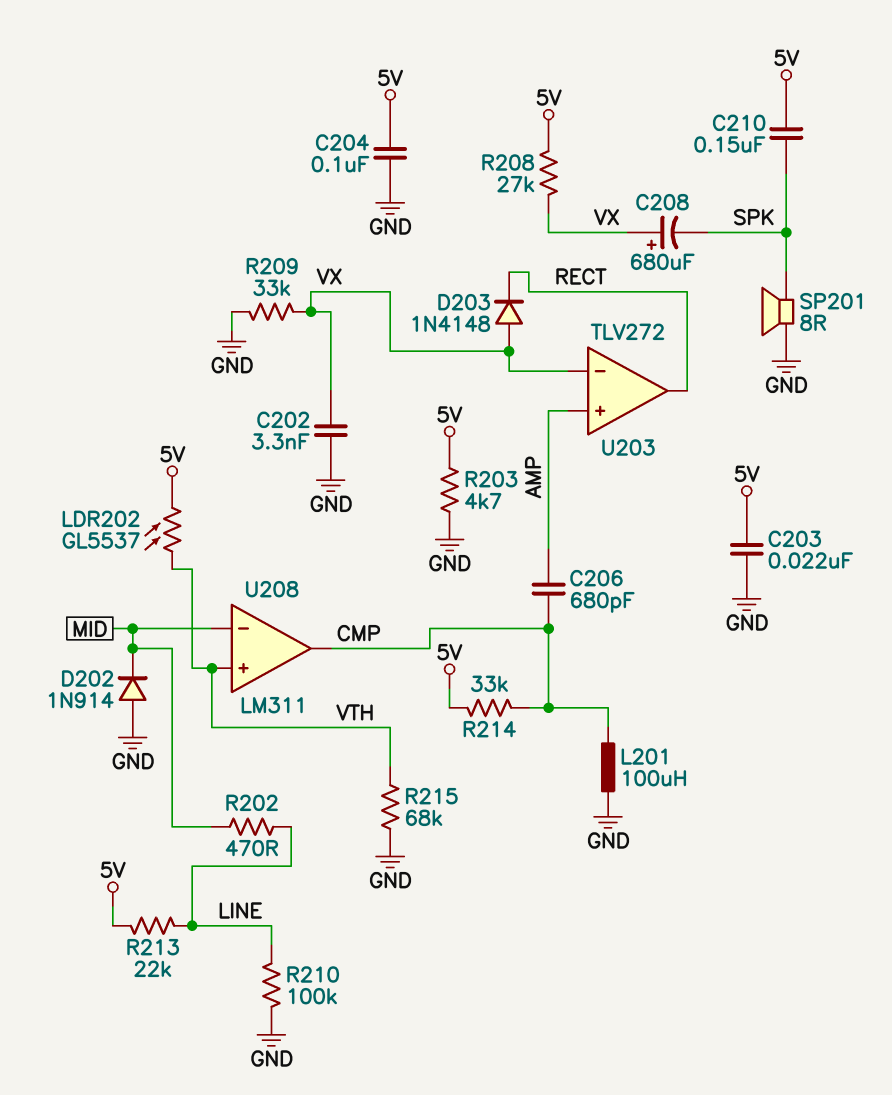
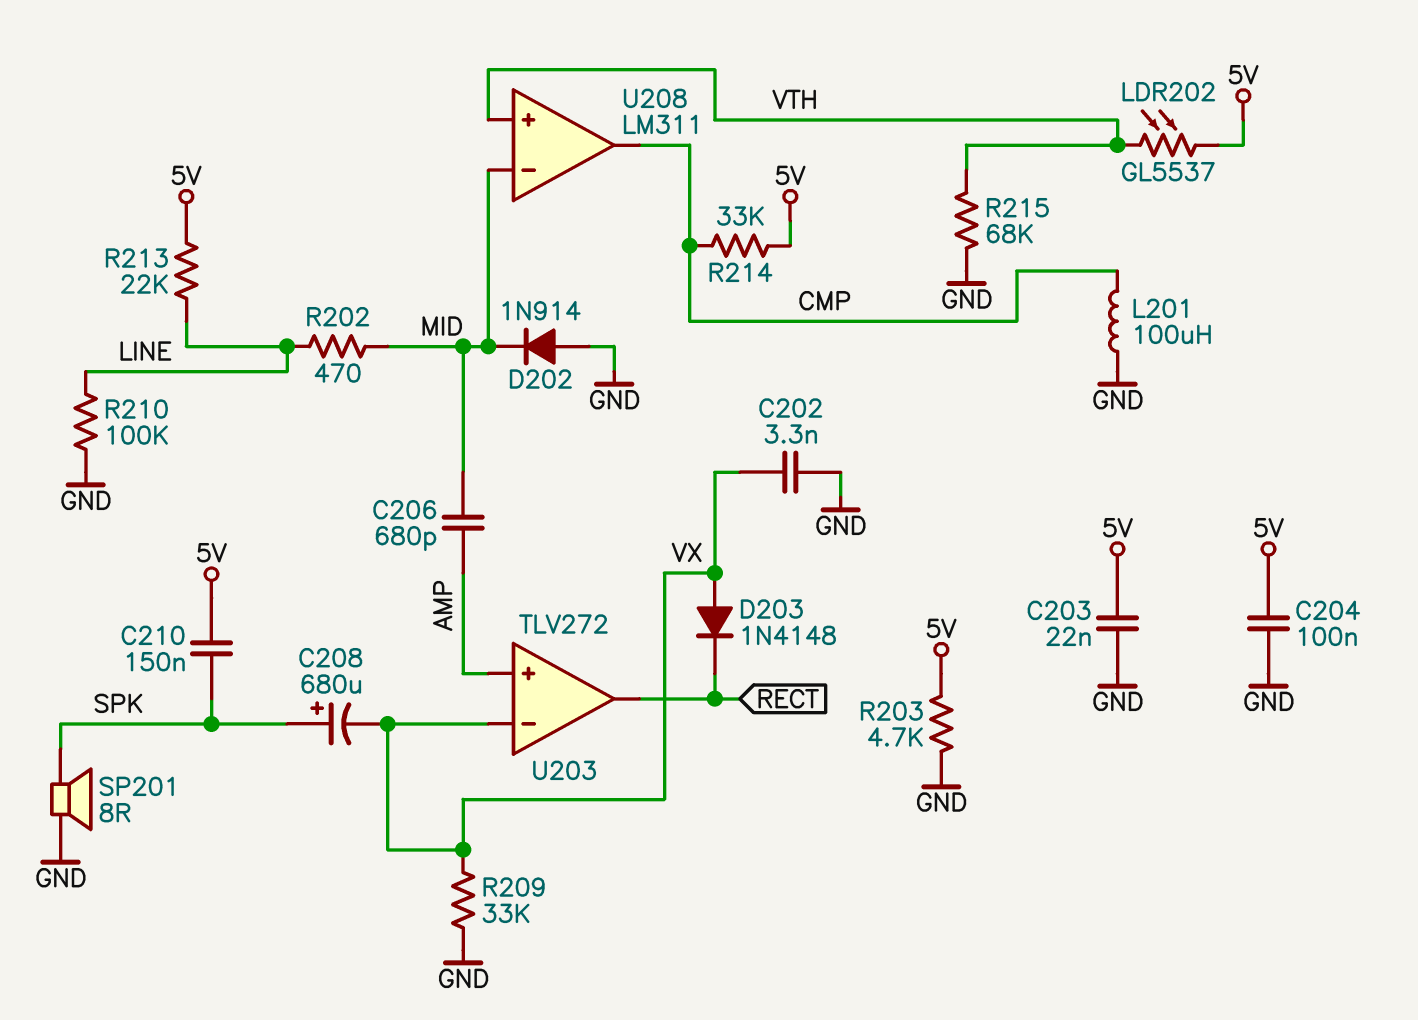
C206: 680pF (AMP, CMP) -> 680pF (AMP, MID)
C208: 680uF (plus VX, minus SPK) -> 680uF (plus SPK, minus VX)
R208: 27k (5V, VX) -> none

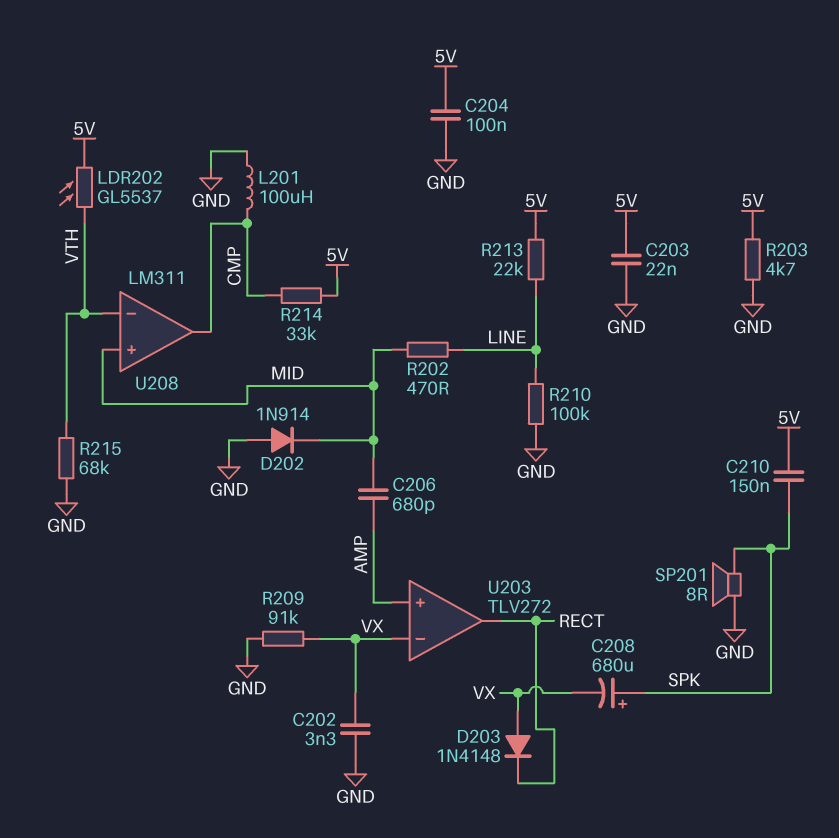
R209: 33k (GND, VX) -> 91k (GND, VX)
U208 pin in+: VTH -> MID
U208 pin in-: MID -> VTH

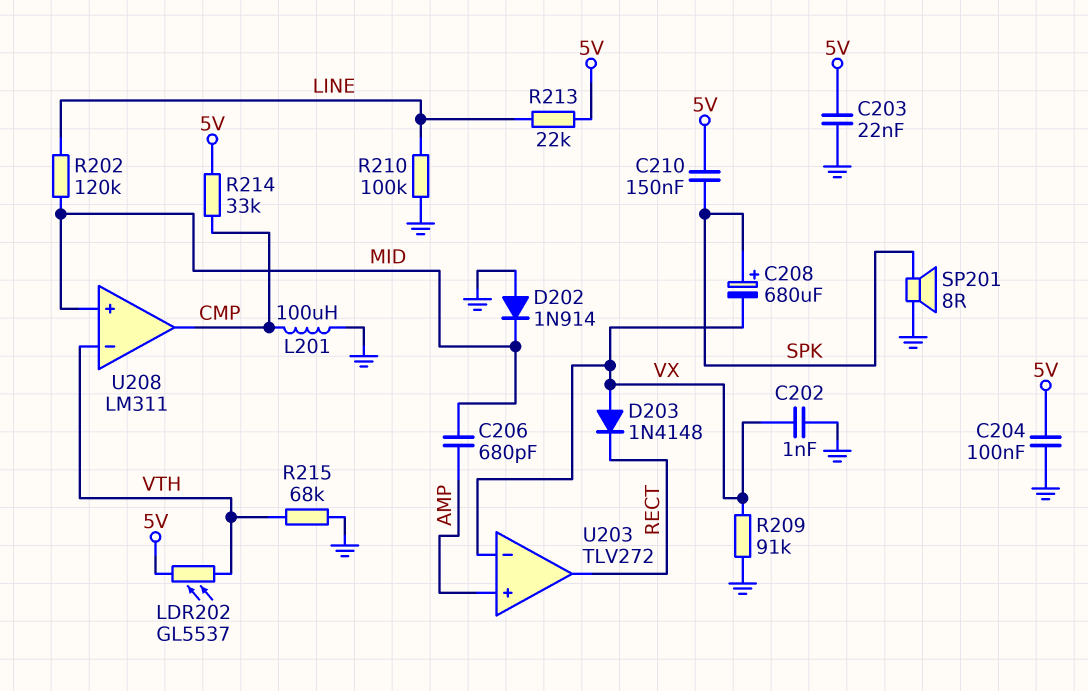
C202: 3.3nF (GND, VX) -> 1nF (GND, VX)
R202: 470 (LINE, MID) -> 120k (LINE, MID)
R203: 4.7k (5V, GND) -> none

